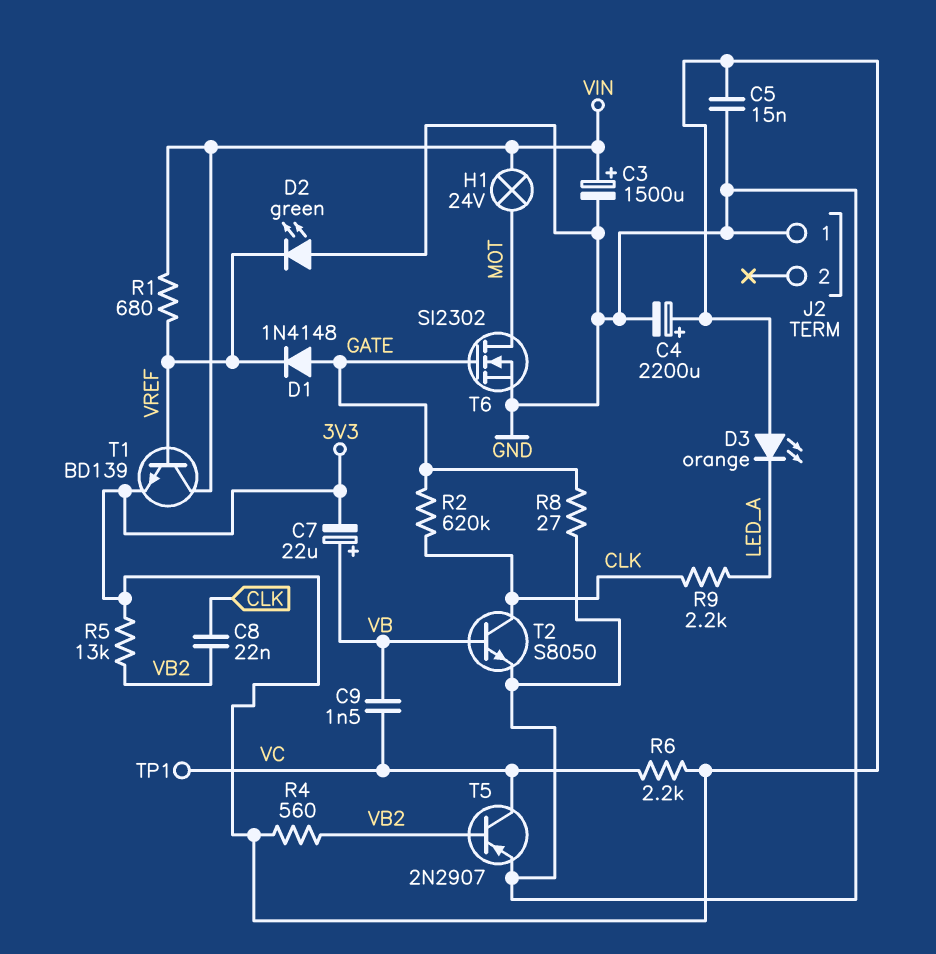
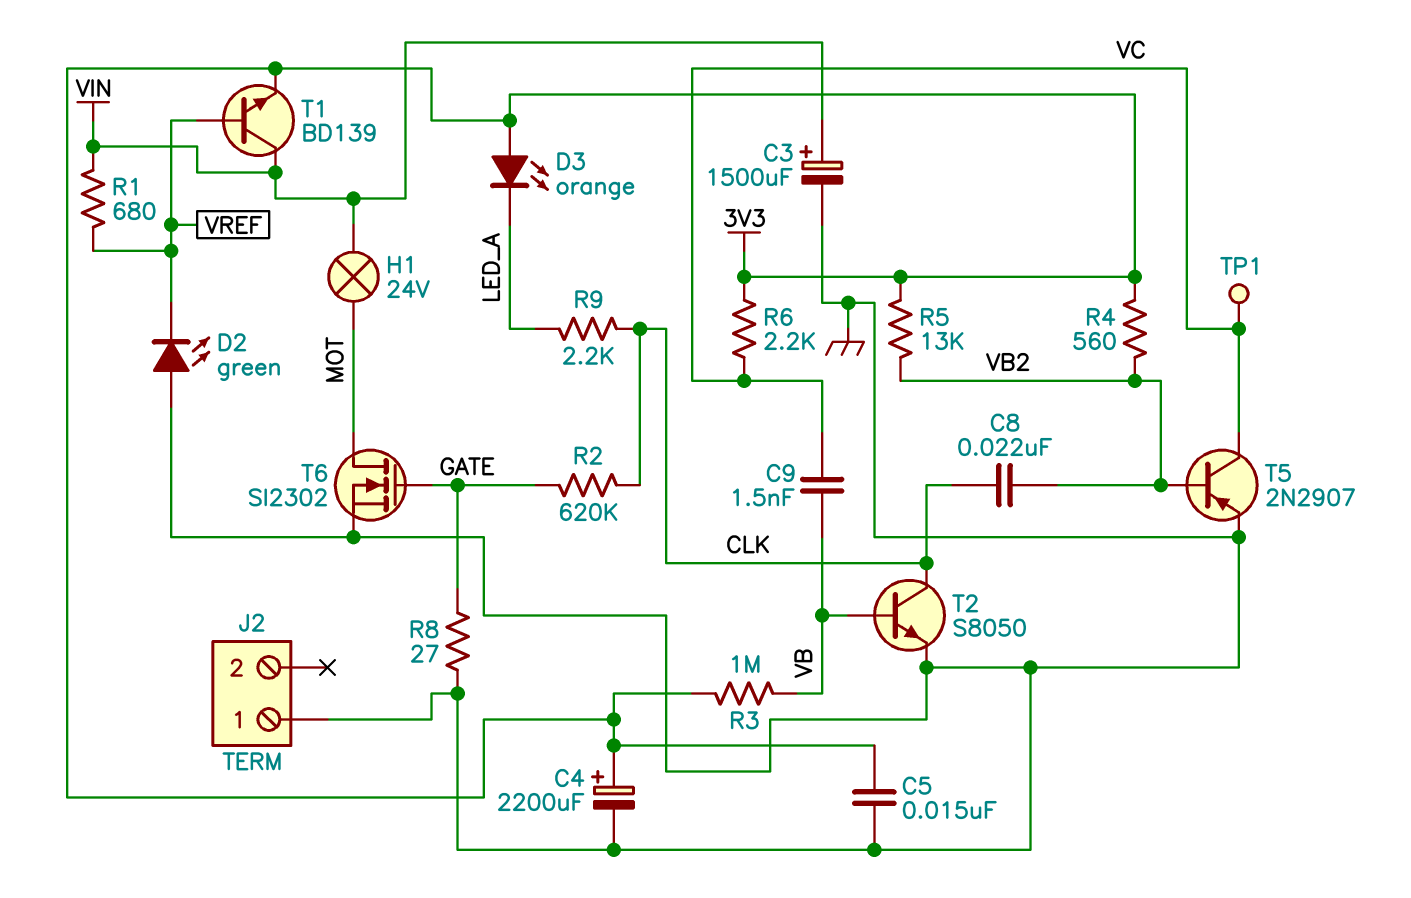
C7: 22uF (plus VB, minus 3V3) -> none
D1: diode 1N4148 (A GATE, K VREF) -> none
R3: none -> 1M (3V3, VB)

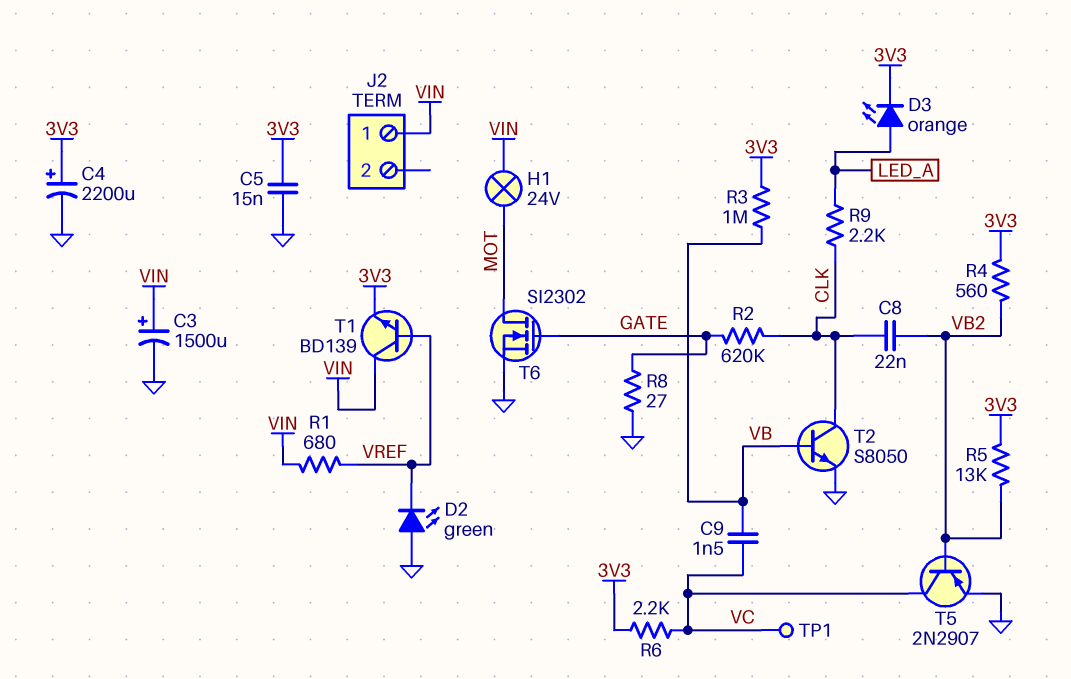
D3: LED orange (A 3V3, K LED_A) -> LED orange (A LED_A, K 3V3)
J2 pin 1: GND -> VIN

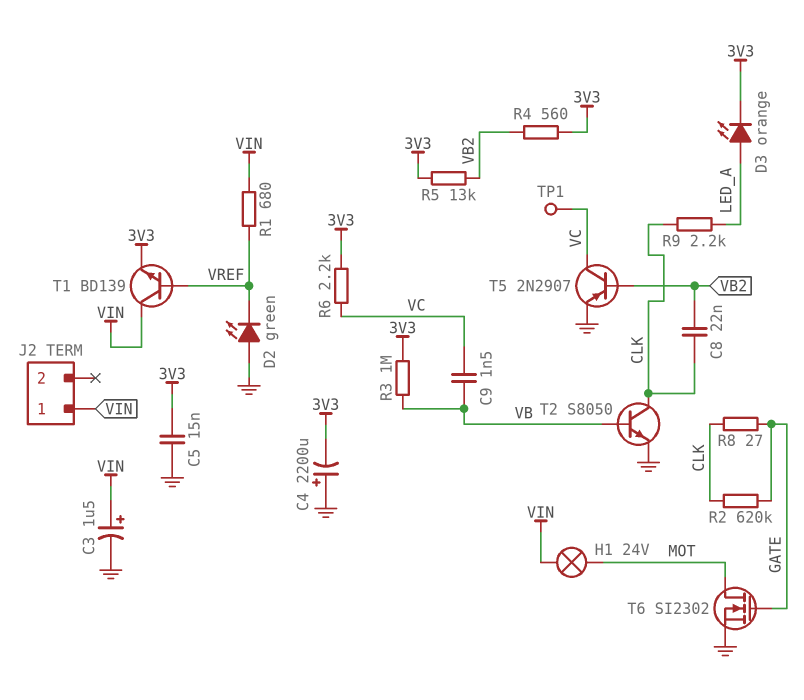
C3: 1500uF (plus VIN, minus GND) -> 1.5uF (plus VIN, minus GND)
C4: 2200uF (plus 3V3, minus GND) -> 2200uF (plus GND, minus 3V3)
R8: 27 (GATE, GND) -> 27 (CLK, GATE)

